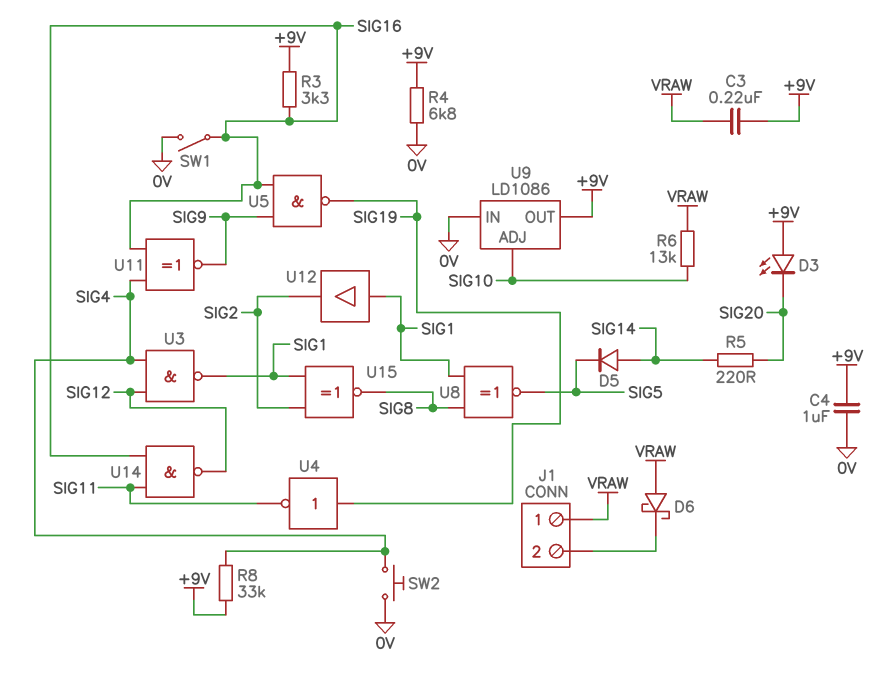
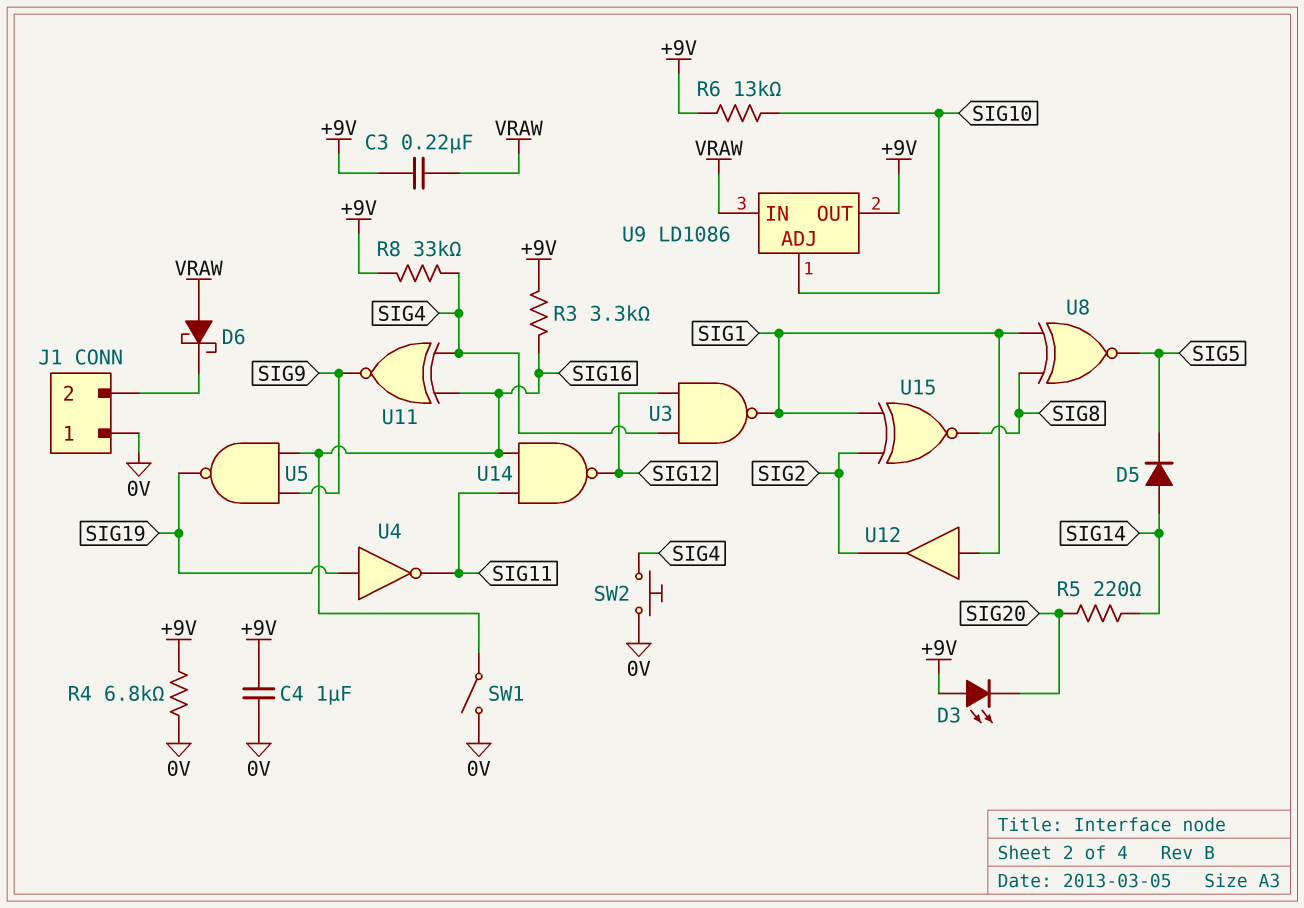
J1 pin 1: VRAW -> 0V
R6: 13k (SIG10, VRAW) -> 13k (+9V, SIG10)
U9 pin IN: 0V -> VRAW

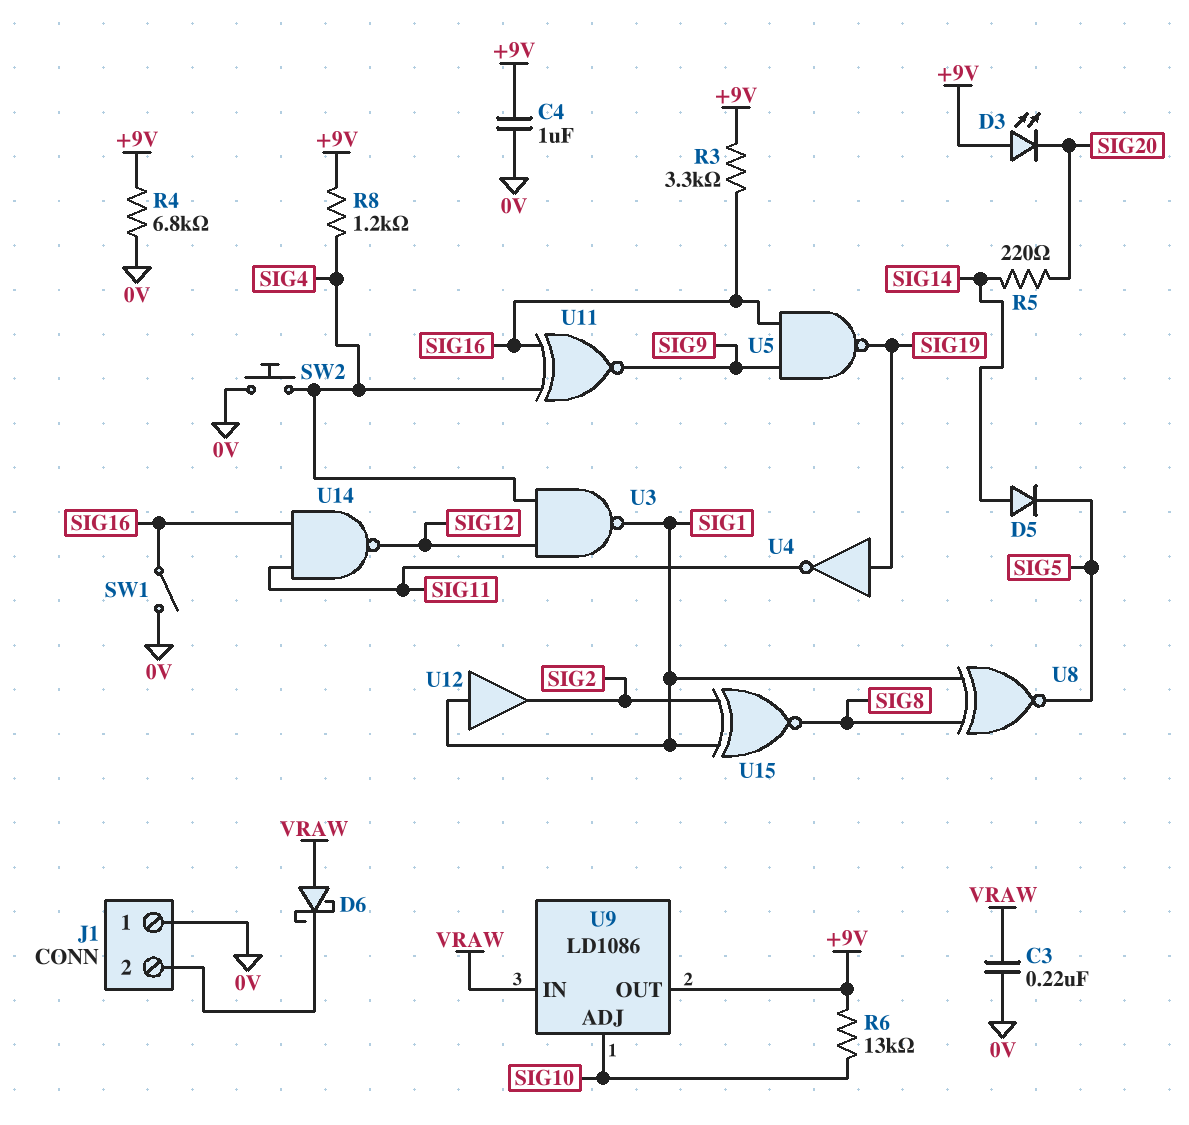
C3: 220nF (+9V, VRAW) -> 220nF (0V, VRAW)
R8: 33k (+9V, SIG4) -> 1.2k (+9V, SIG4)

